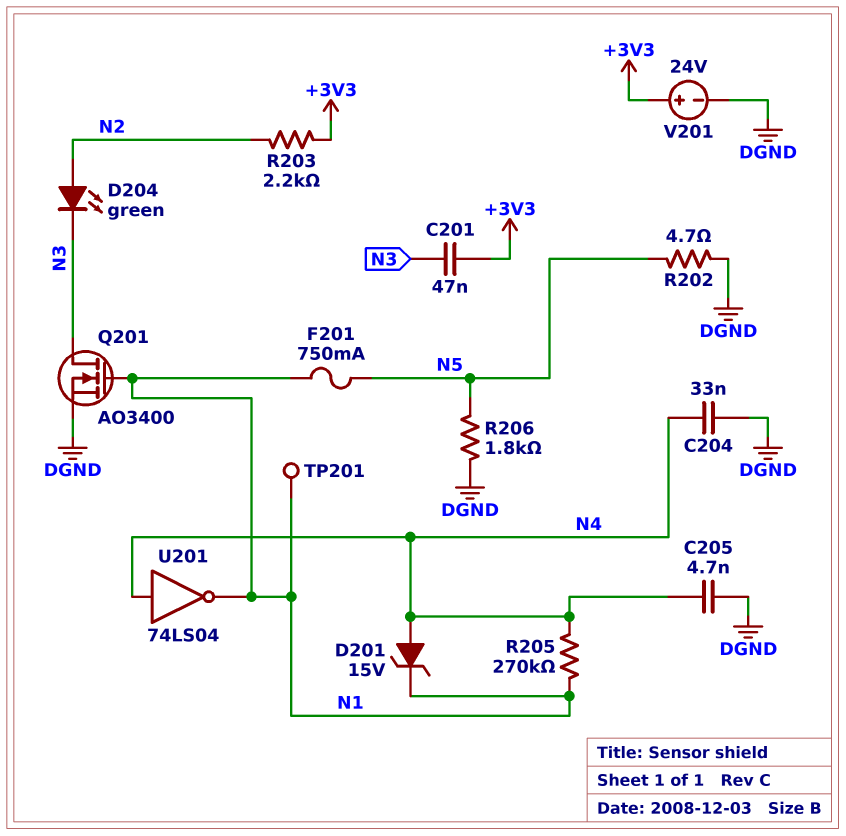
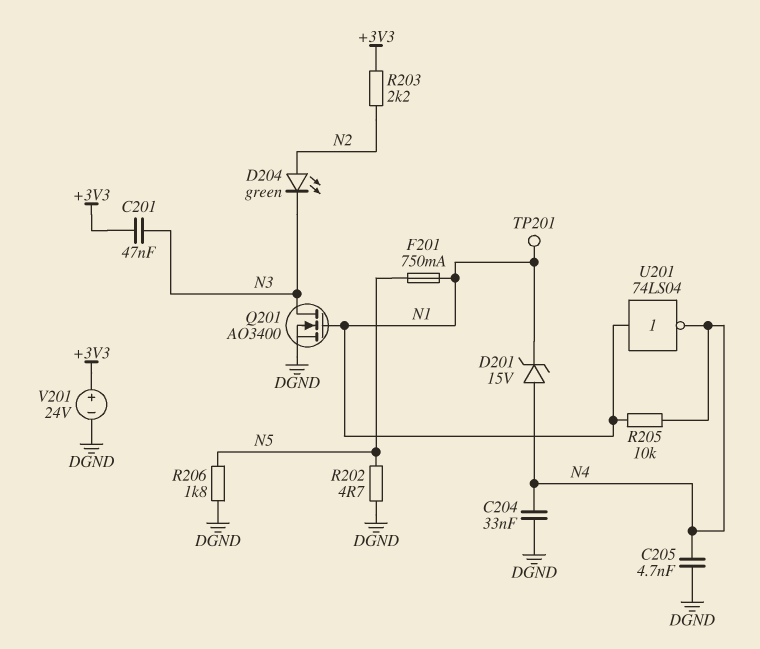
R205: 270k (N1, N4) -> 10k (N1, N4)
U201: NOT 74LS04 (in N4, out N1) -> NOT 74LS04 (in N1, out N4)

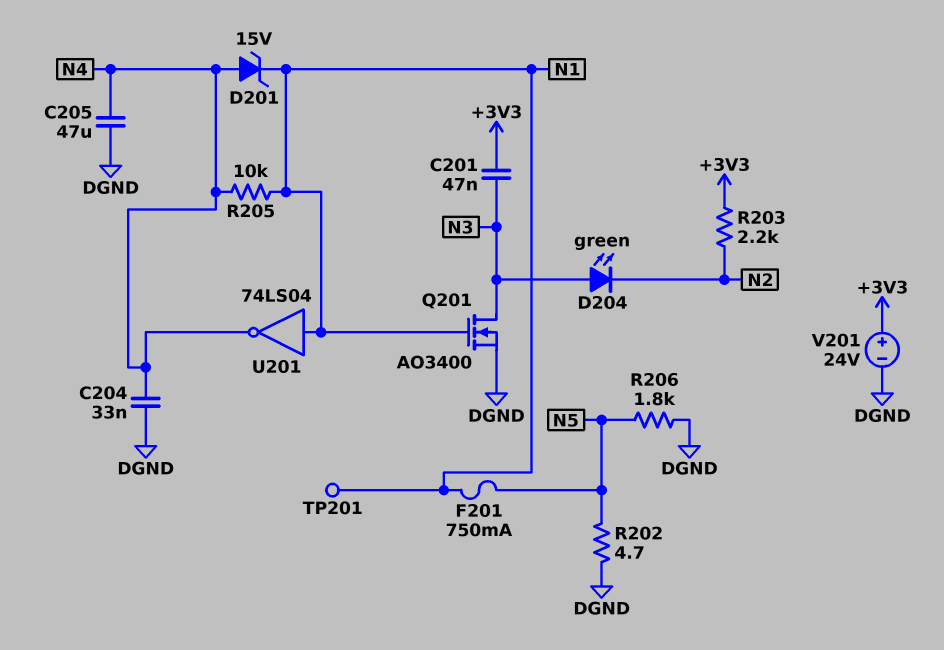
C205: 4.7nF (DGND, N4) -> 47uF (DGND, N4)
D204: LED green (A N2, K N3) -> LED green (A N3, K N2)

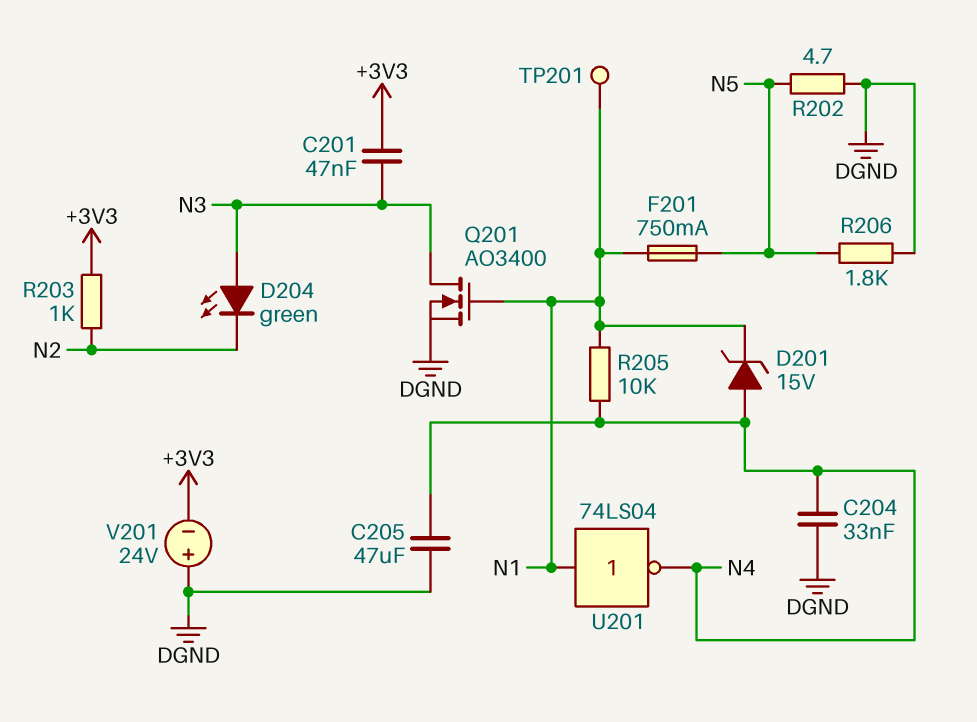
R203: 2.2k (+3V3, N2) -> 1k (+3V3, N2)
V201: 24V (plus +3V3, minus DGND) -> 24V (plus DGND, minus +3V3)

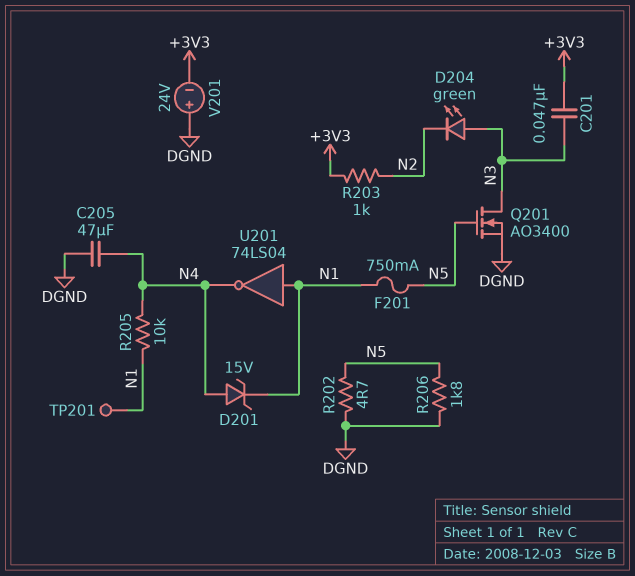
C204: 33nF (DGND, N4) -> none
Q201: NMOS AO3400 (G N1, D N3, S DGND) -> NMOS AO3400 (G N5, D N3, S DGND)

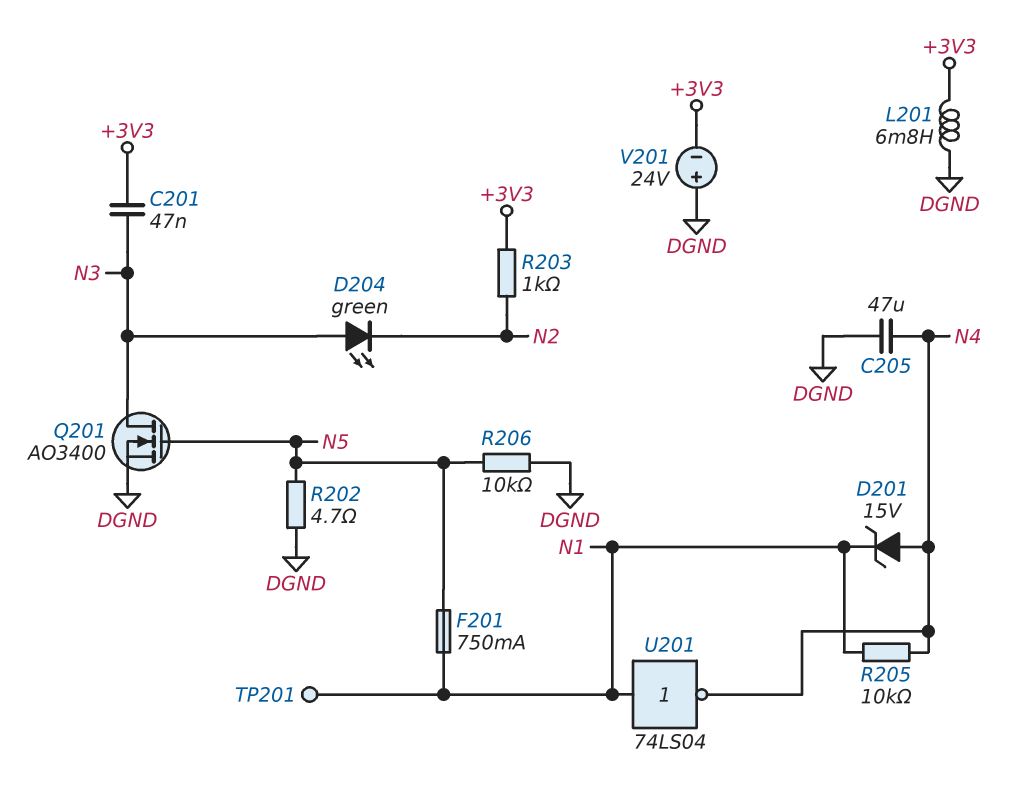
L201: none -> 6.8mH (+3V3, DGND)
R206: 1.8k (DGND, N5) -> 10k (DGND, N5)

